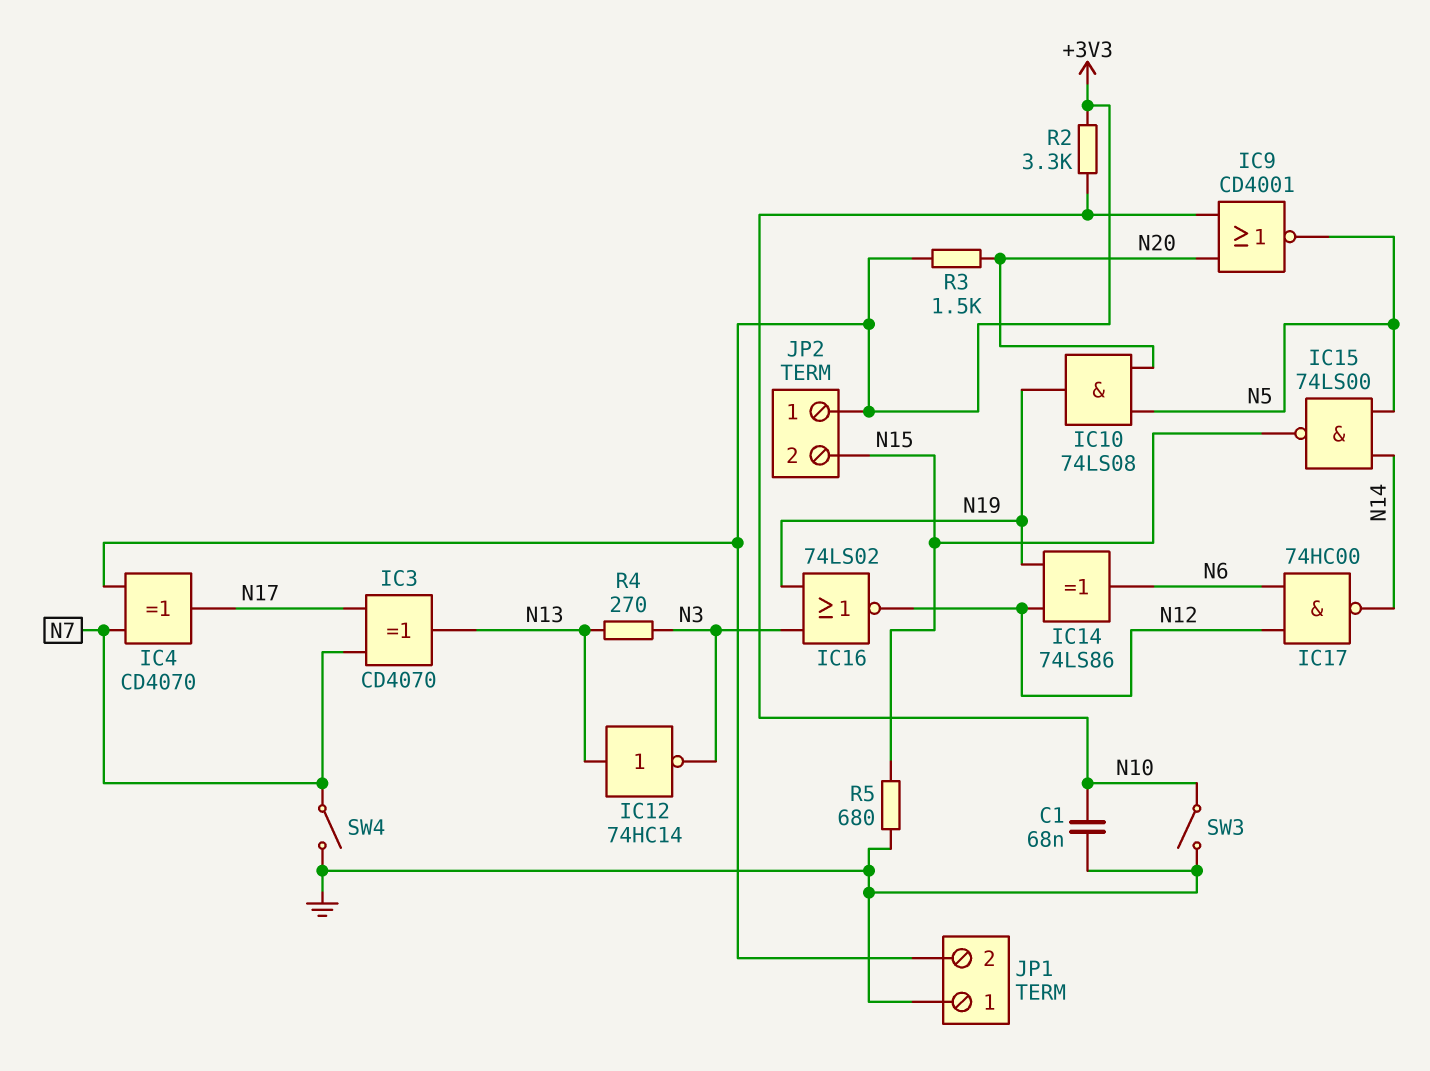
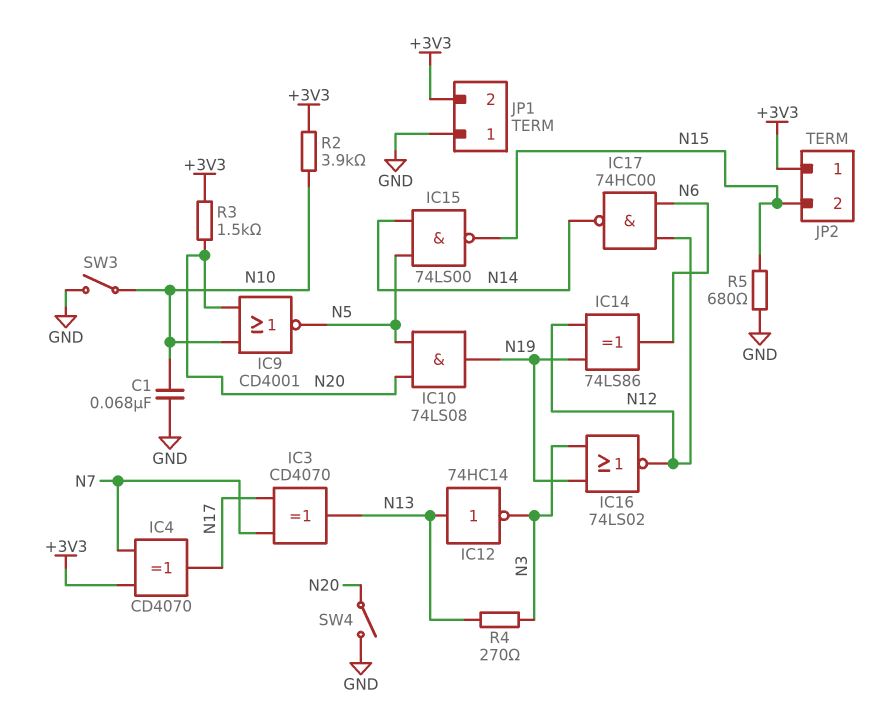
R2: 3.3k (+3V3, N10) -> 3.9k (+3V3, N10)
SW4: switch (GND, N7) -> switch (GND, N20)

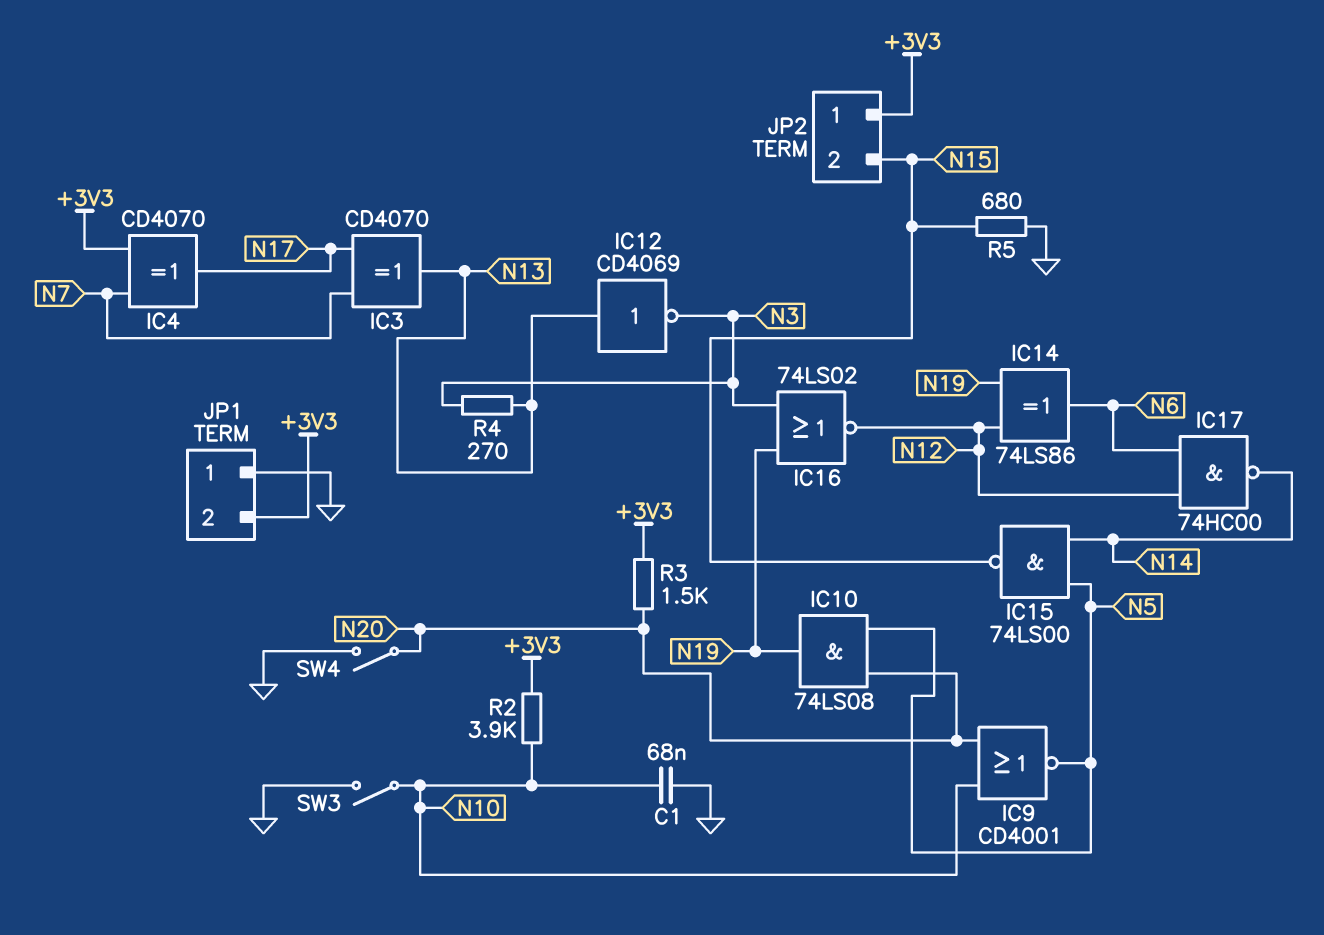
IC12: NOT 74HC14 (in N13, out N3) -> NOT CD4069 (in N13, out N3)

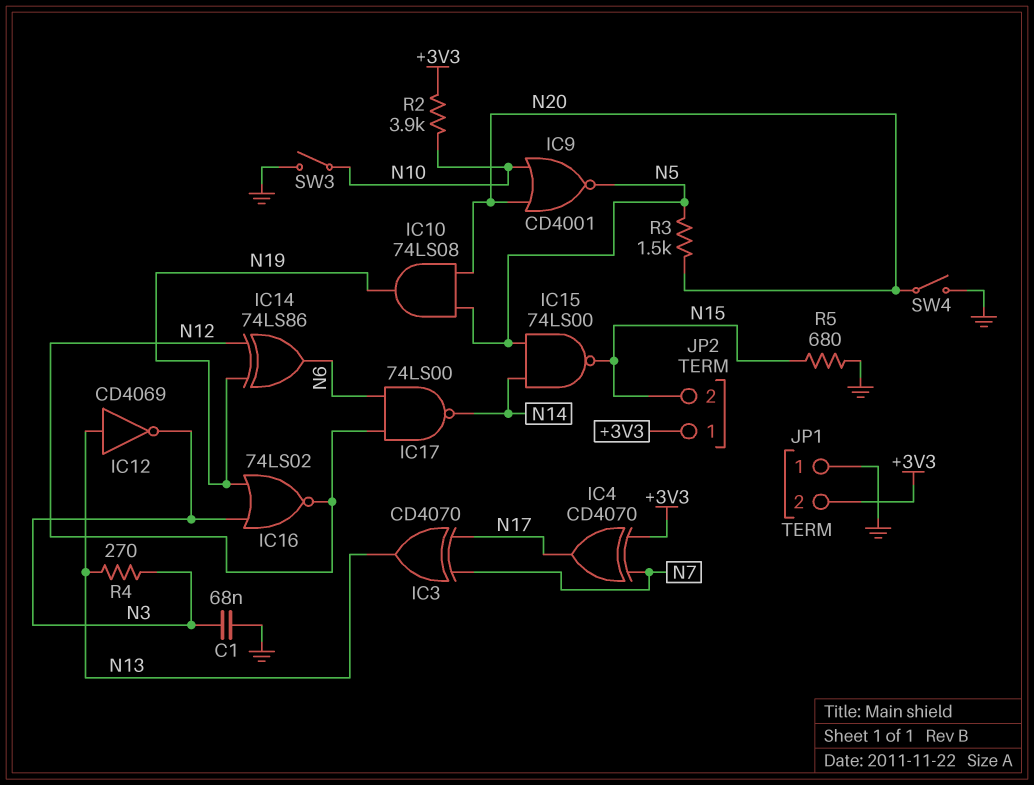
C1: 68nF (GND, N10) -> 68nF (GND, N3)
IC17: NAND 74HC00 (in N6, in N12, out N14) -> NAND 74LS00 (in N6, in N12, out N14)
R3: 1.5k (+3V3, N20) -> 1.5k (N5, N20)

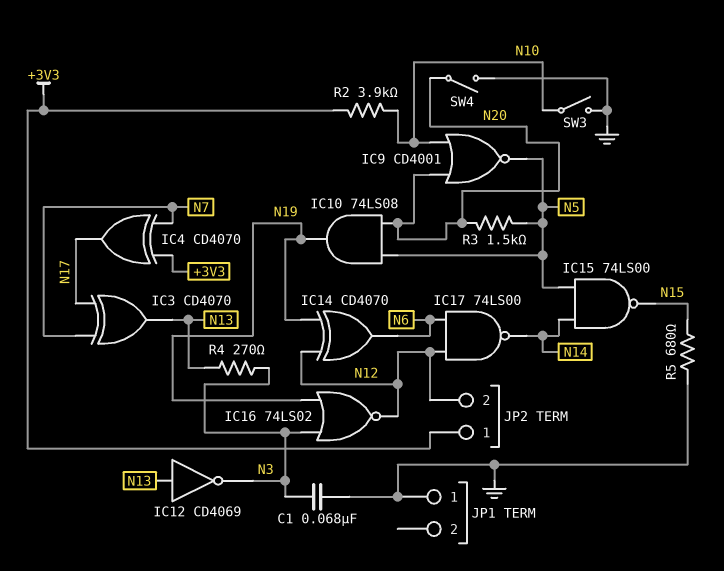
IC14: XOR 74LS86 (in N12, in N19, out N6) -> XOR CD4070 (in N12, in N19, out N6)
JP1 pin 2: +3V3 -> none
JP2 pin 2: N15 -> N12

